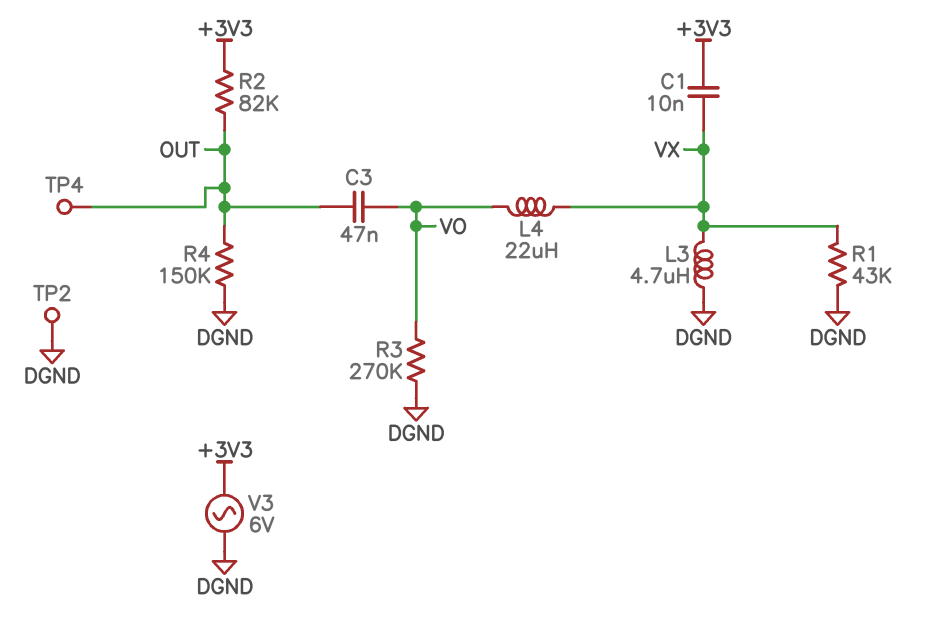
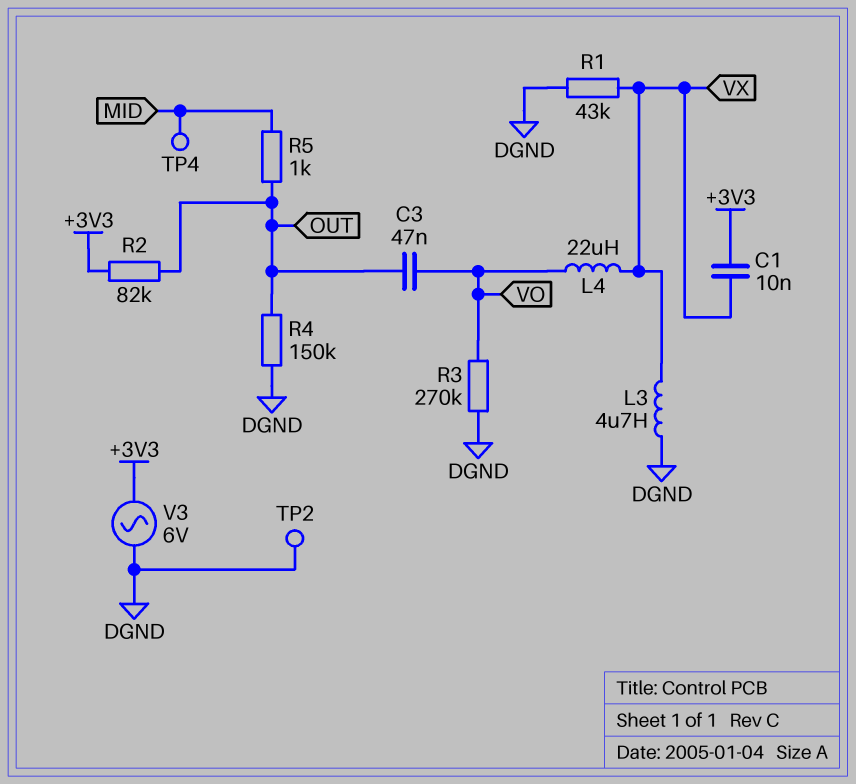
R5: none -> 1k (MID, OUT)
TP4: test point (OUT) -> test point (MID)

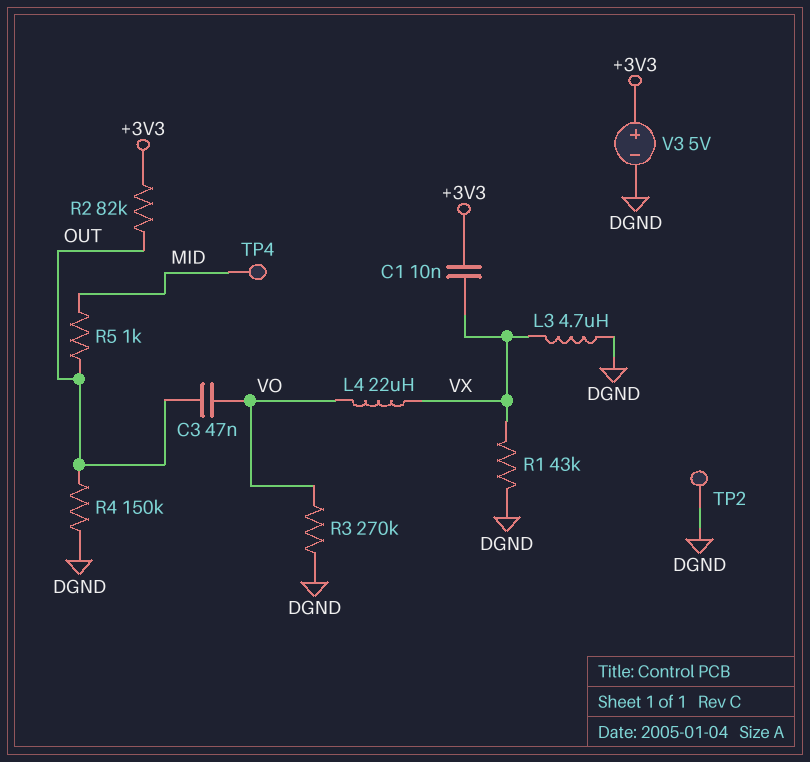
V3: AC 6V (+3V3, DGND) -> 5V (plus +3V3, minus DGND)

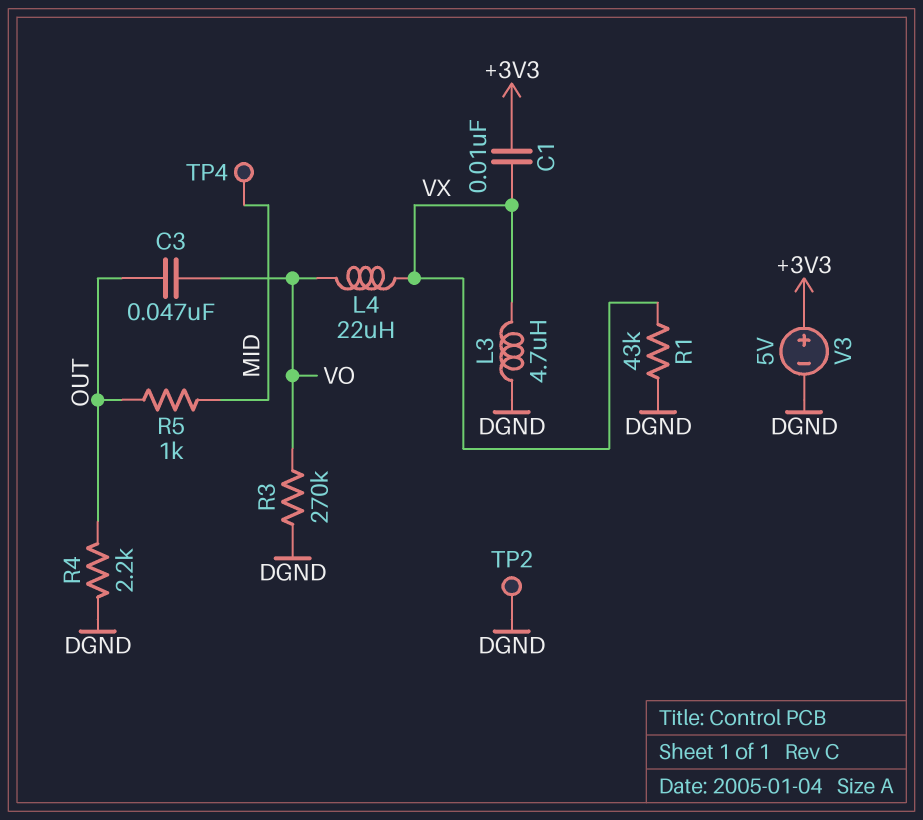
R2: 82k (+3V3, OUT) -> none
R4: 150k (DGND, OUT) -> 2.2k (DGND, OUT)

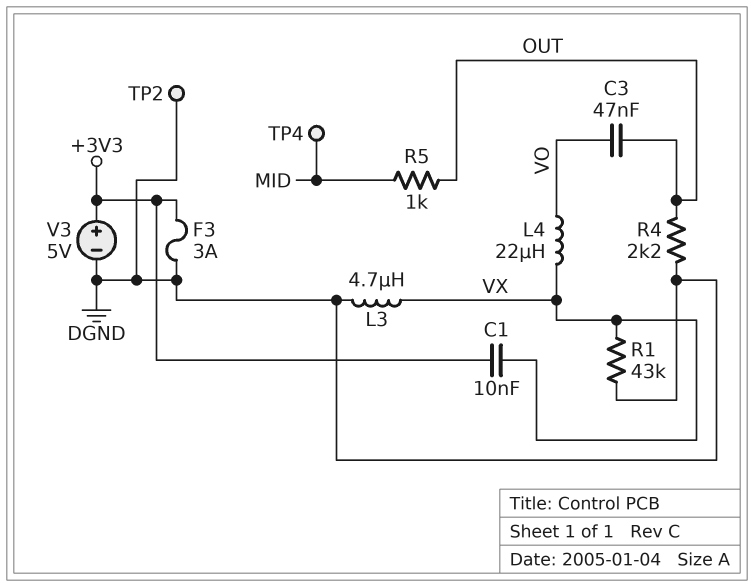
F3: none -> 3A (+3V3, DGND)
R3: 270k (DGND, VO) -> none

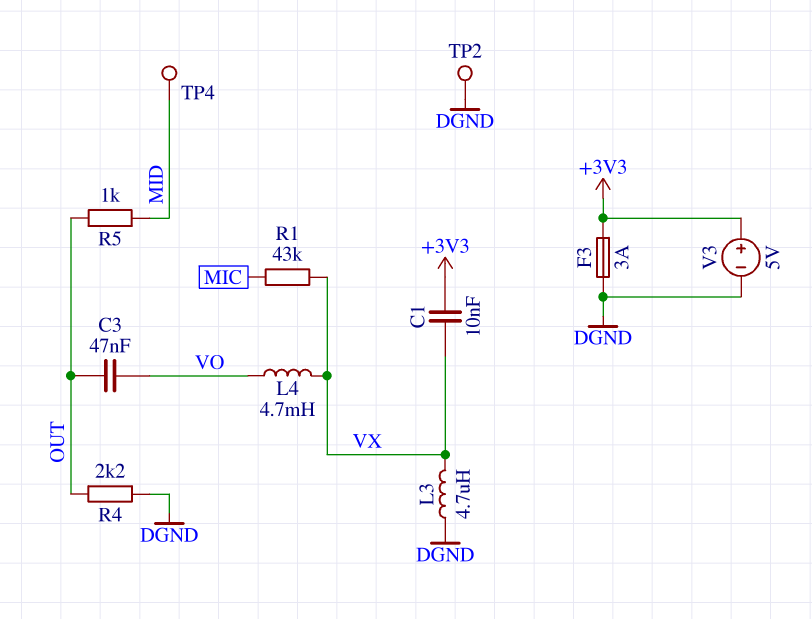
L4: 22uH (VO, VX) -> 4.7mH (VO, VX)
R1: 43k (DGND, VX) -> 43k (MIC, VX)

